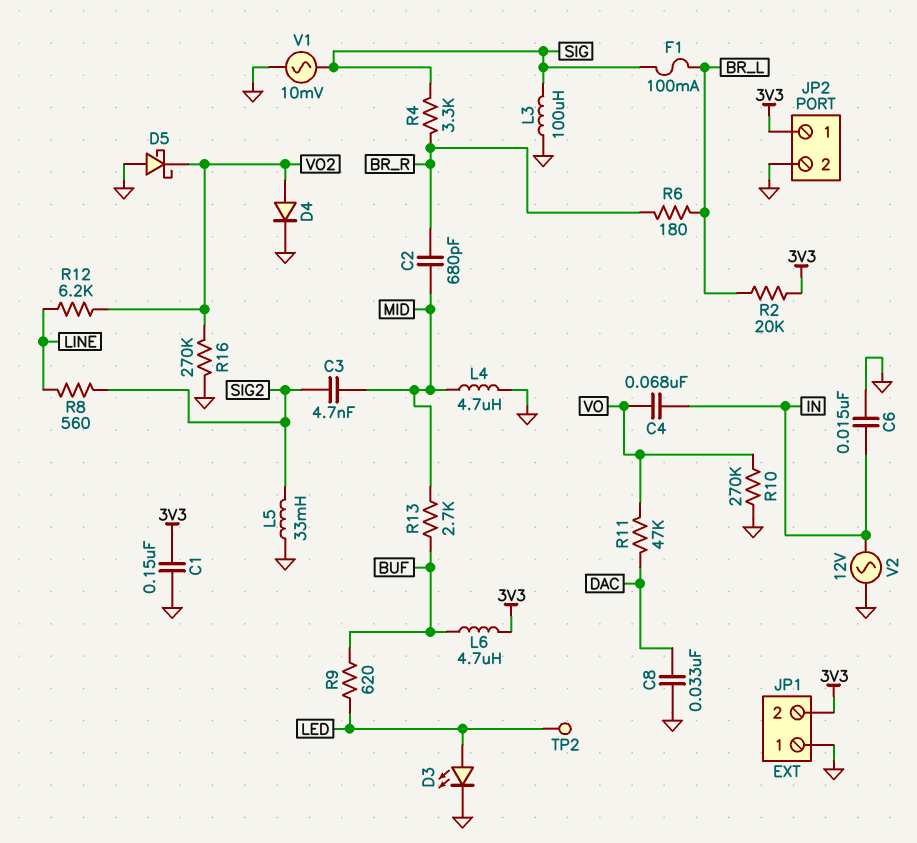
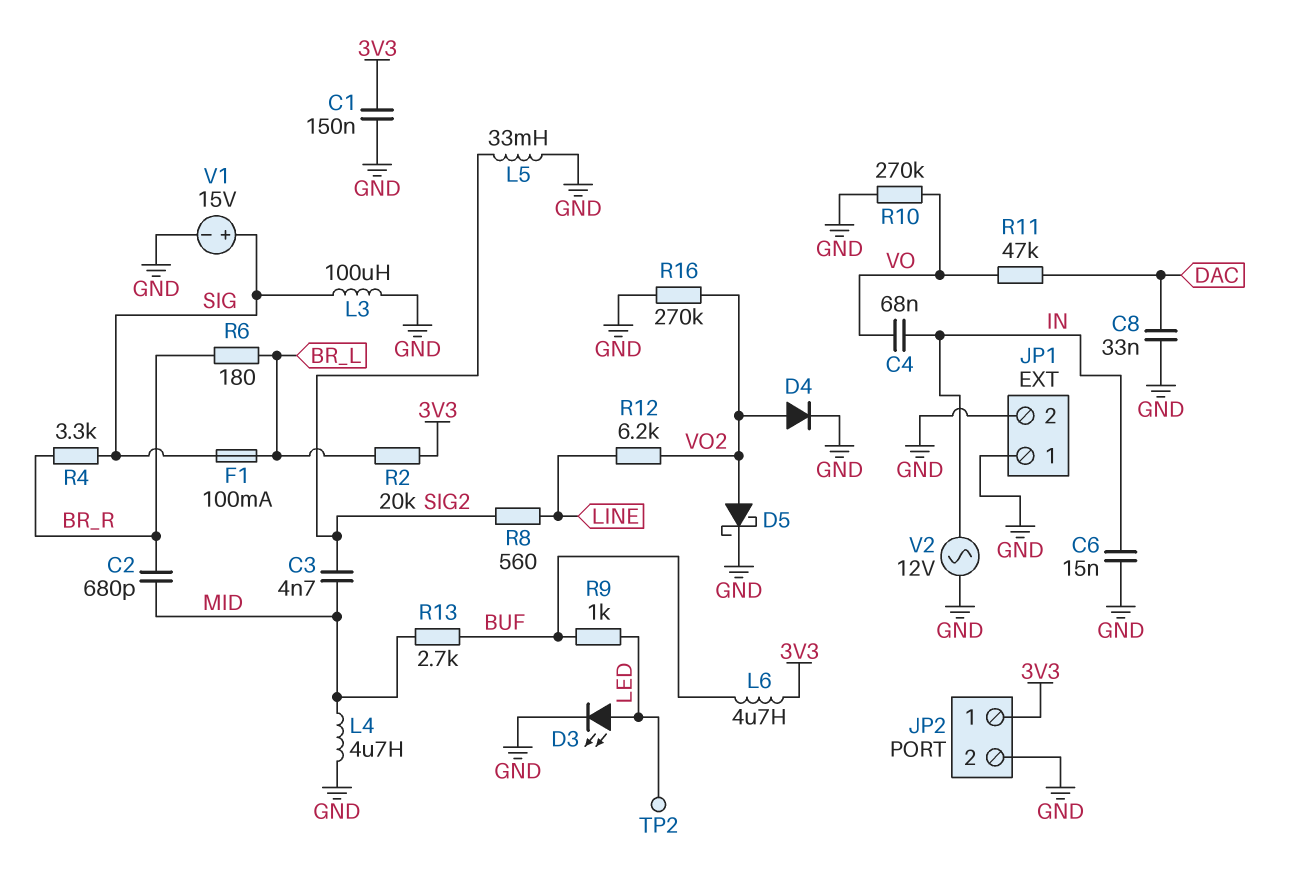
D5: schottky (A GND, K VO2) -> schottky (A VO2, K GND)
JP1 pin 2: 3V3 -> GND
R9: 620 (BUF, LED) -> 1k (BUF, LED)
V1: AC 10mV (GND, SIG) -> 15V (plus SIG, minus GND)

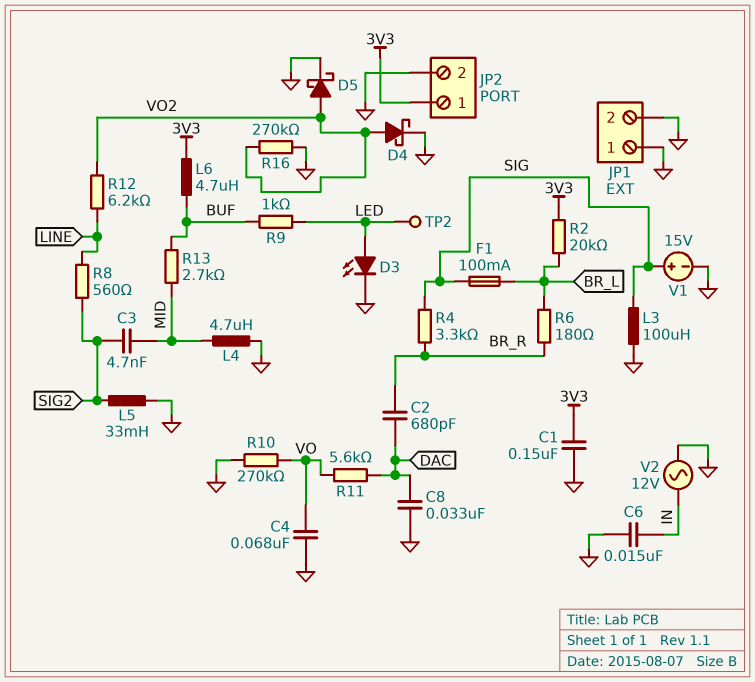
C2: 680pF (BR_R, MID) -> 680pF (BR_R, DAC)
C4: 68nF (IN, VO) -> 68nF (GND, VO)
D4: diode (A VO2, K GND) -> schottky (A VO2, K GND)
R11: 47k (DAC, VO) -> 5.6k (DAC, VO)

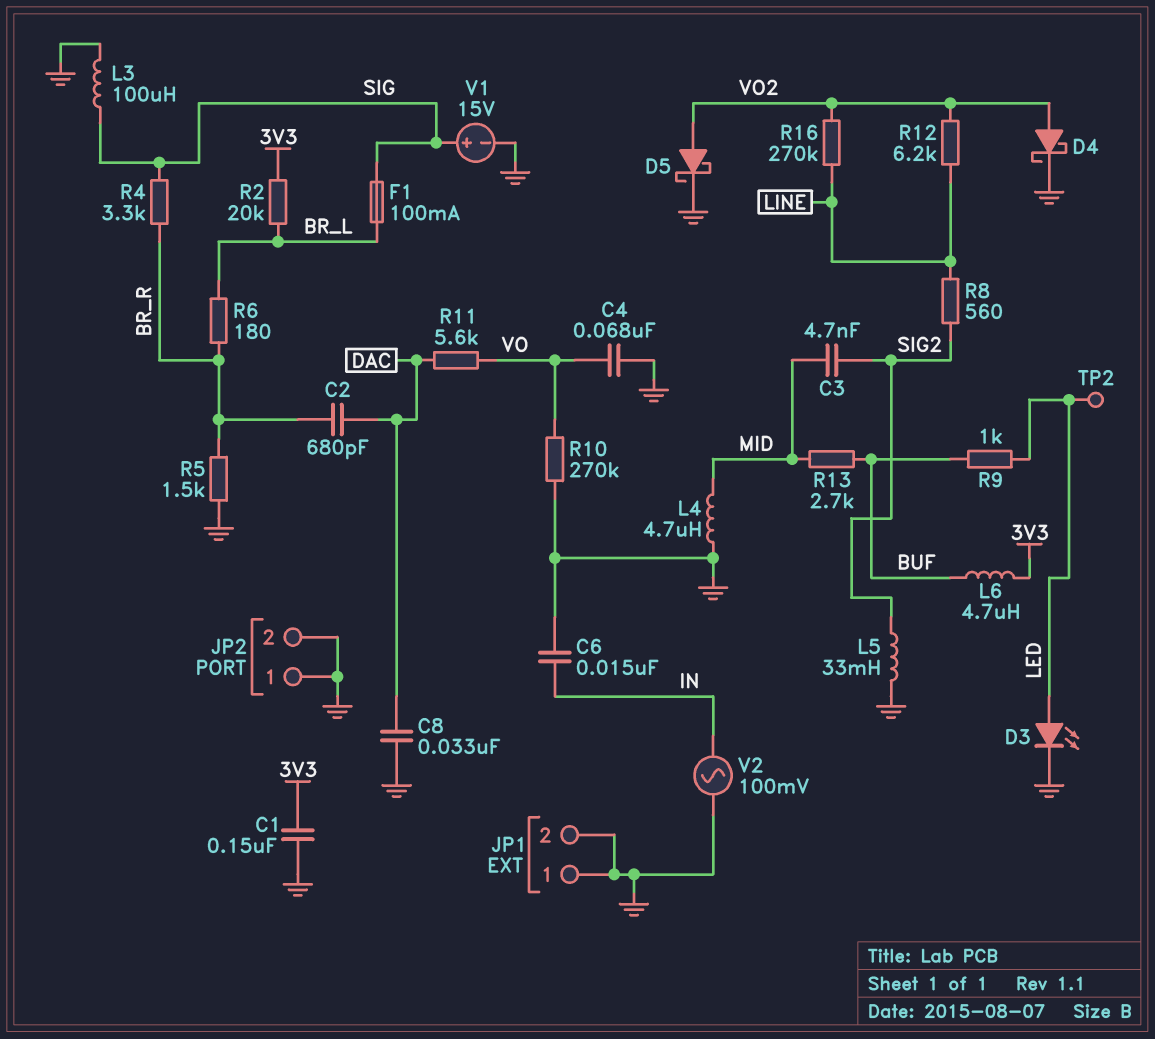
JP2 pin 1: 3V3 -> GND
R5: none -> 1.5k (BR_R, GND)
R16: 270k (GND, VO2) -> 270k (LINE, VO2)
V2: AC 12V (GND, IN) -> AC 100mV (GND, IN)

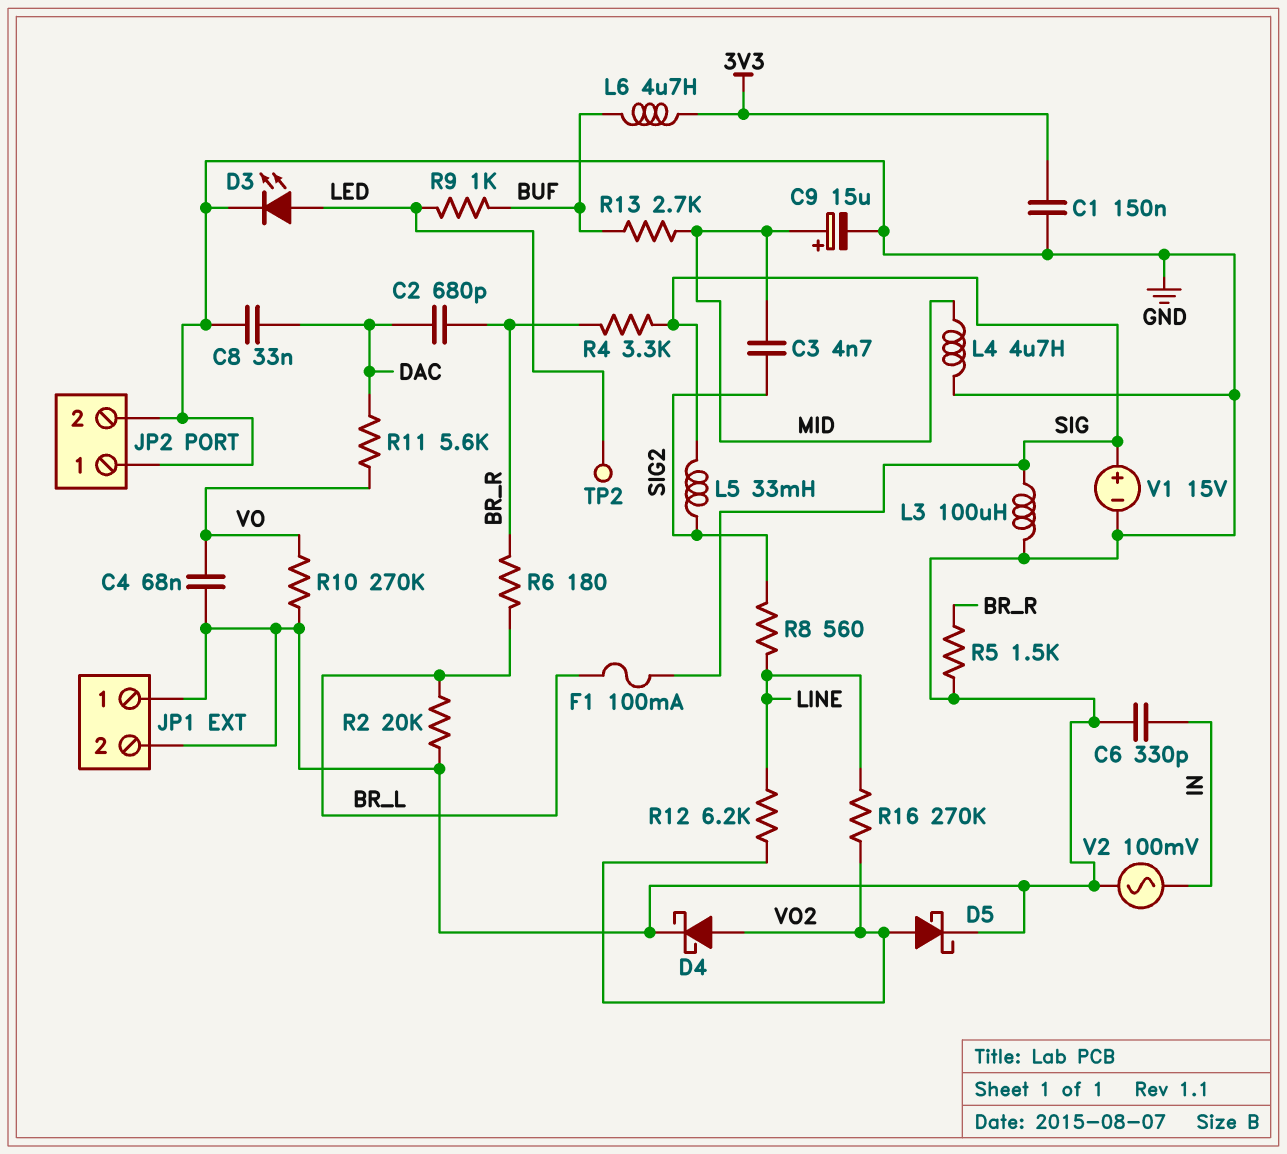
C6: 15nF (GND, IN) -> 330pF (GND, IN)
C9: none -> 15uF (plus MID, minus GND)
L5: 33mH (GND, SIG2) -> 33mH (SIG, SIG2)
R2: 20k (3V3, BR_L) -> 20k (BR_L, GND)

